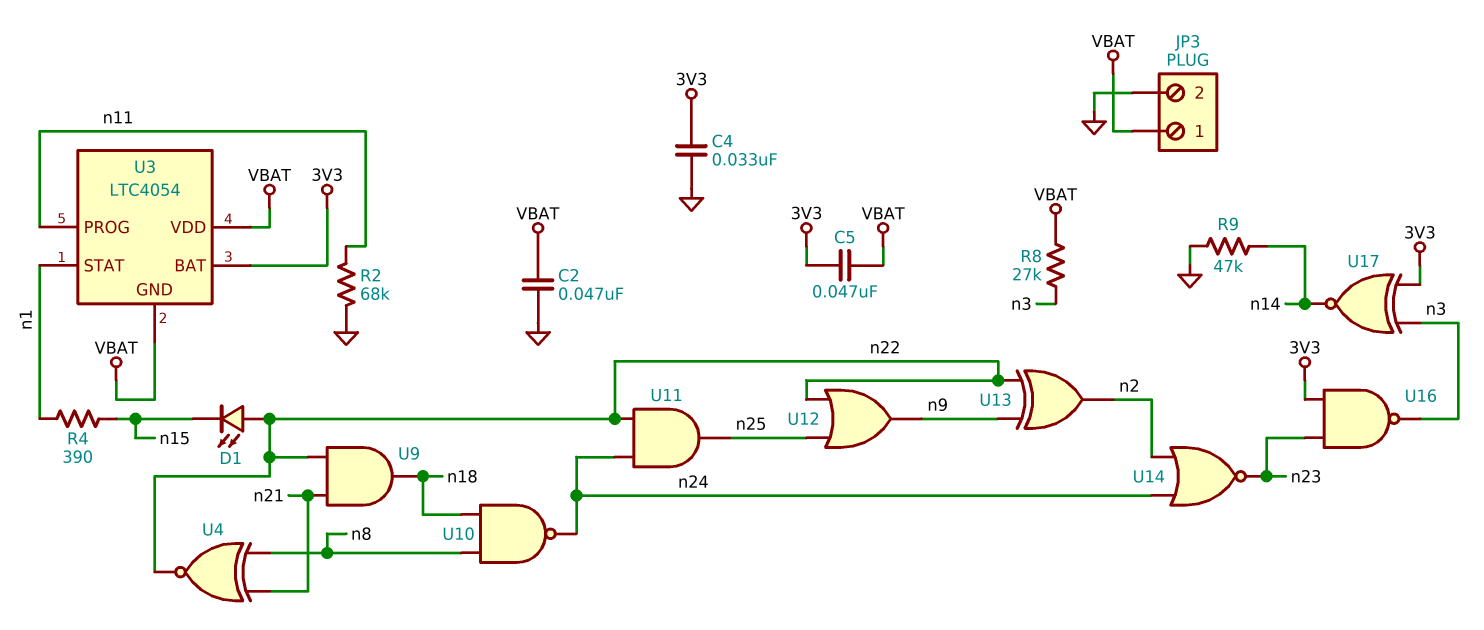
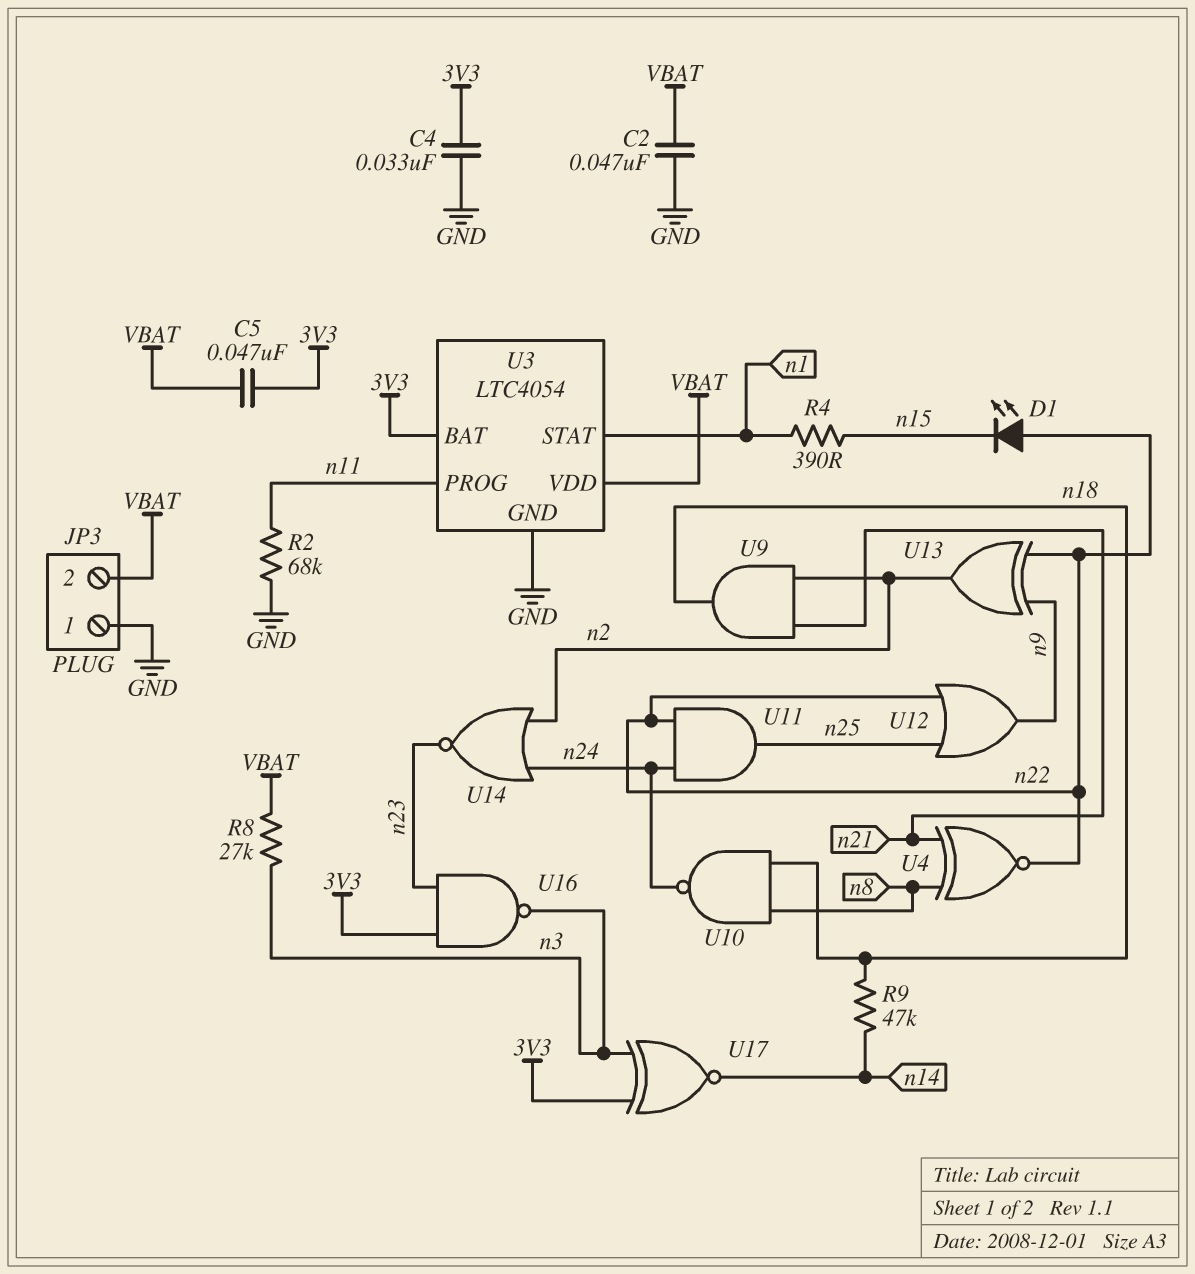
JP3 pin 1: VBAT -> GND
JP3 pin 2: GND -> VBAT
R9: 47k (GND, n14) -> 47k (n14, n18)
U3 pin GND: VBAT -> GND
U9: AND (in n21, in n22, out n18) -> AND (in n2, in n21, out n18)

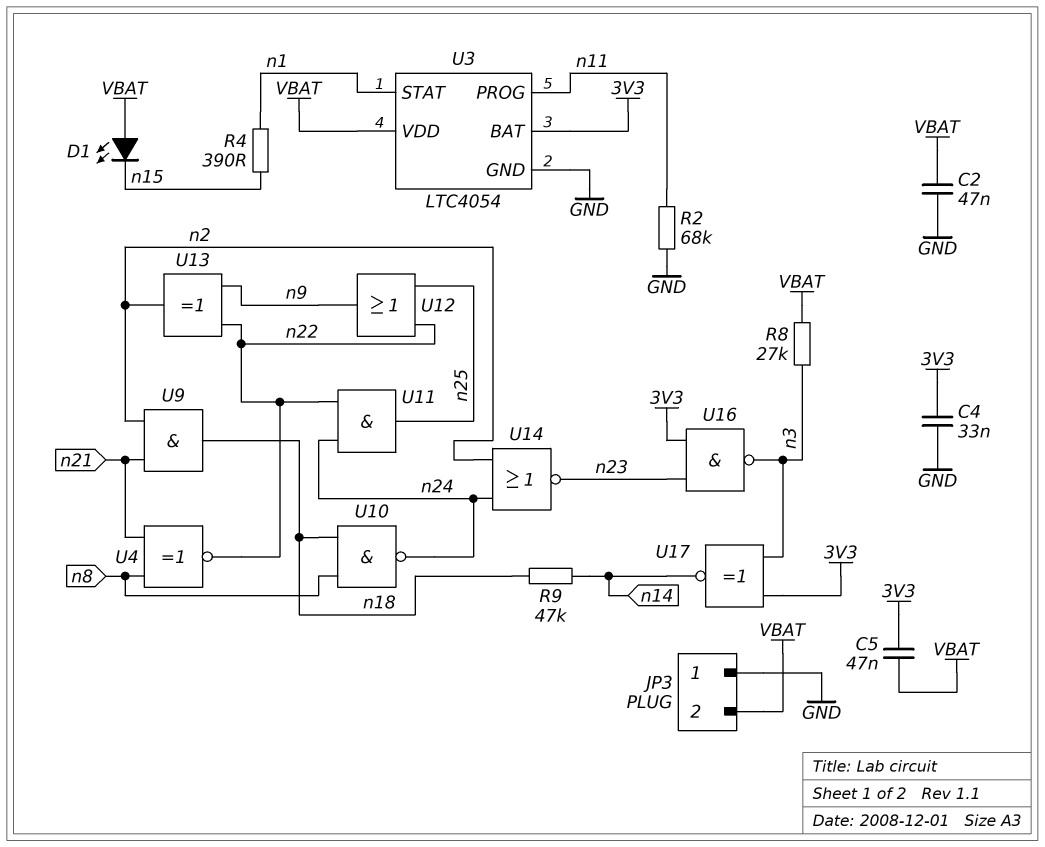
D1: LED (A n22, K n15) -> LED (A VBAT, K n15)

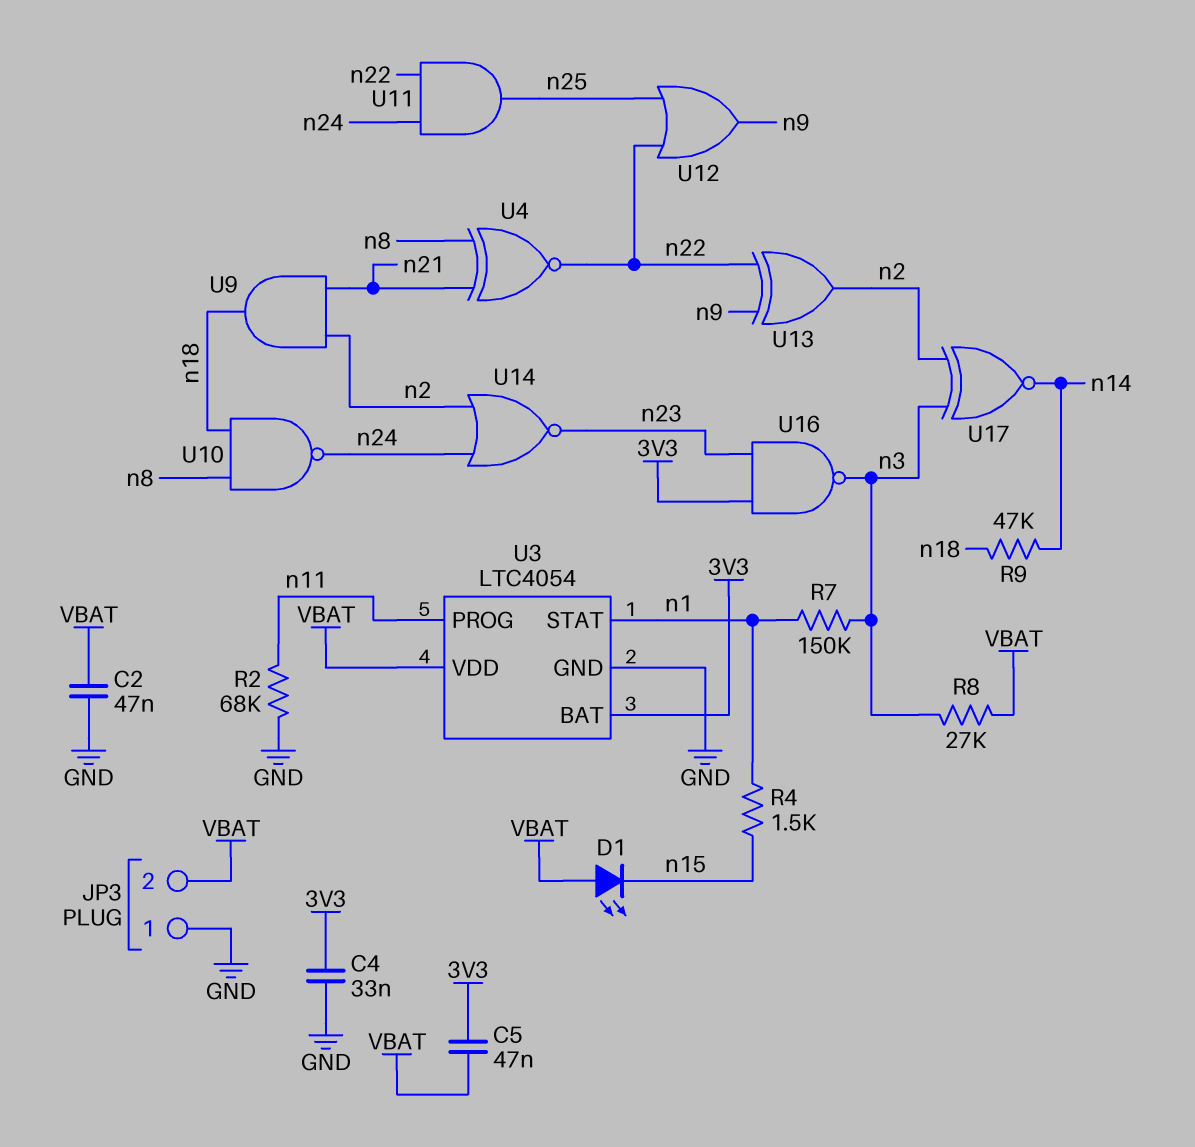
R4: 390 (n1, n15) -> 1.5k (n1, n15)
R7: none -> 150k (n1, n3)
U17: XNOR (in 3V3, in n3, out n14) -> XNOR (in n2, in n3, out n14)

